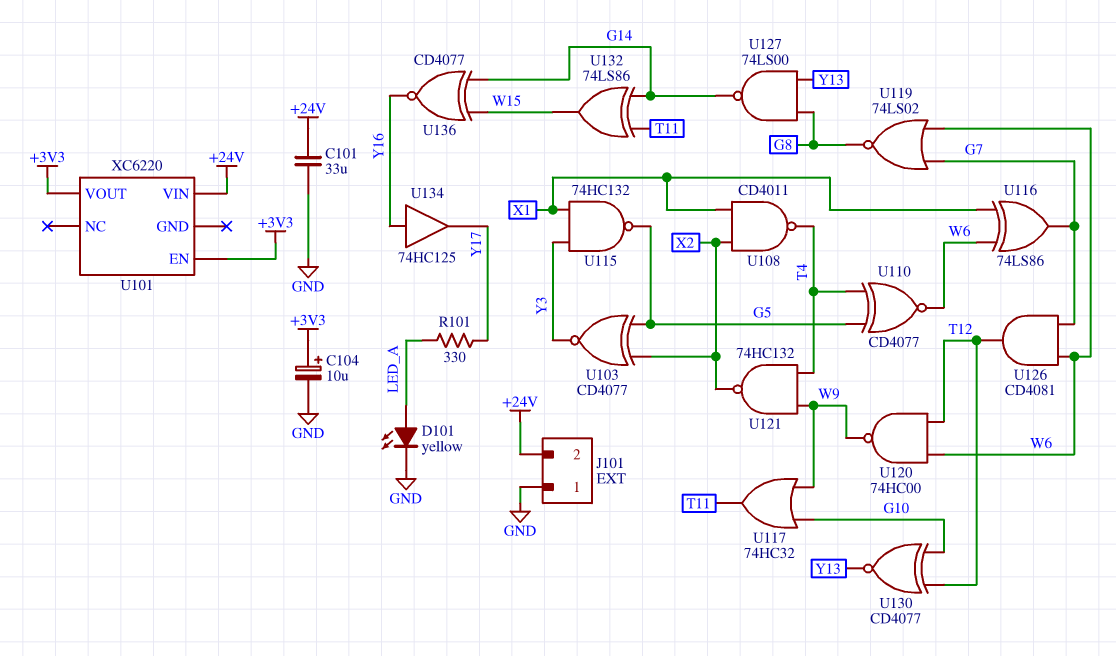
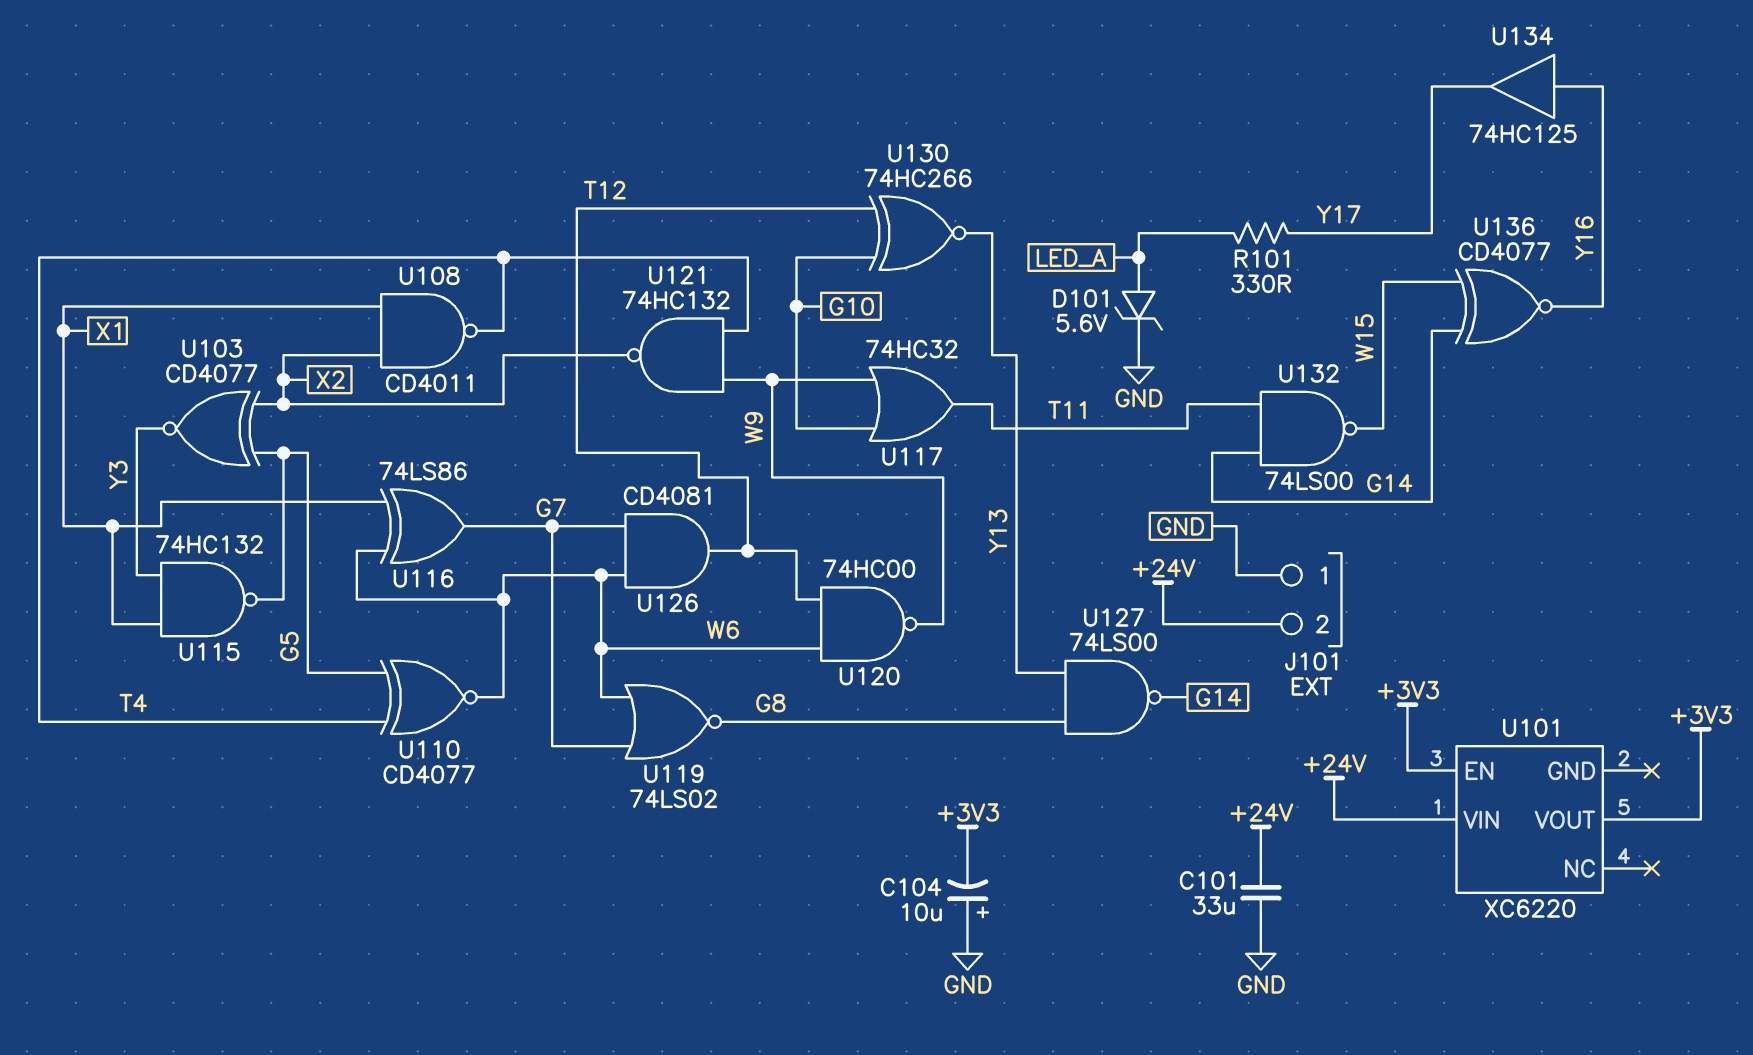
C104: 10uF (plus +3V3, minus GND) -> 10uF (plus GND, minus +3V3)
D101: LED yellow (A LED_A, K GND) -> zener 5.6V (A LED_A, K GND)
U130: XNOR CD4077 (in G10, in T12, out Y13) -> XNOR 74HC266 (in G10, in T12, out Y13)
U132: XOR 74LS86 (in G14, in T11, out W15) -> NAND 74LS00 (in G14, in T11, out W15)

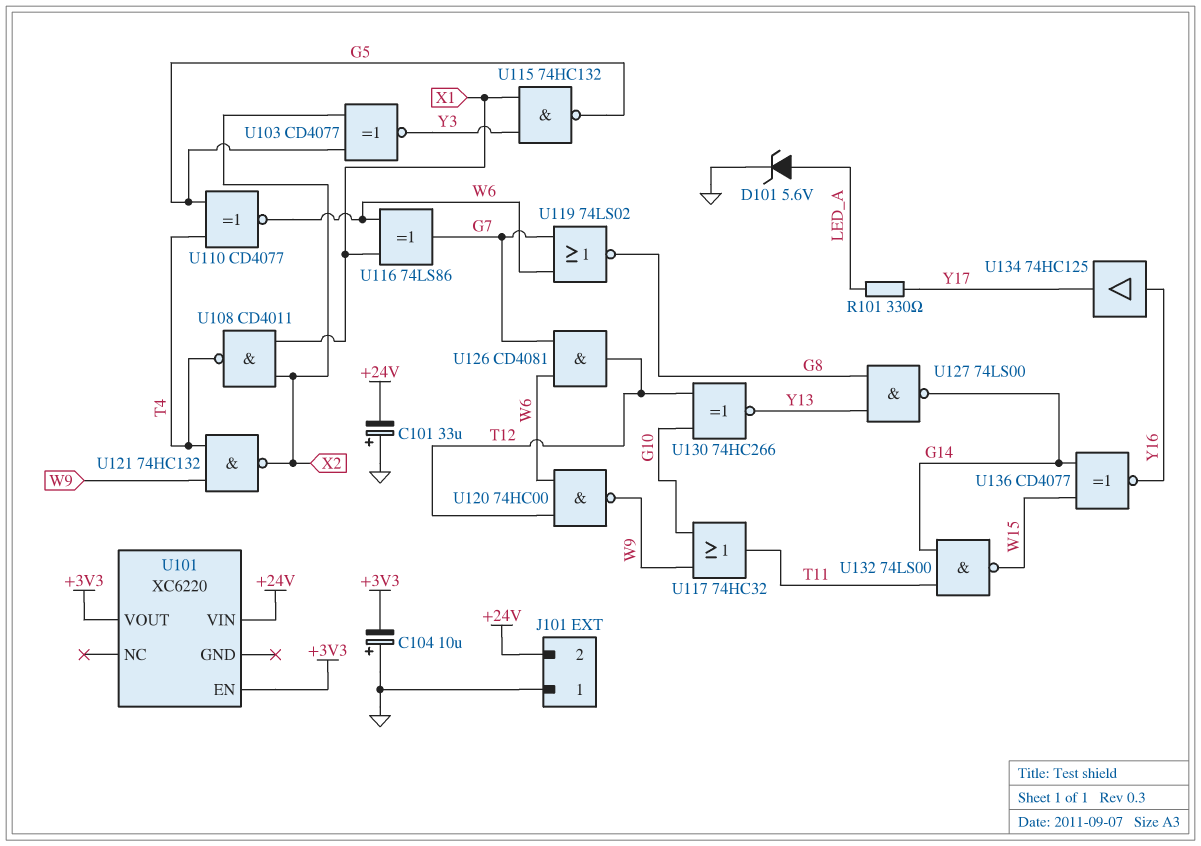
C101: 33uF (+24V, GND) -> 33uF (plus GND, minus +24V)

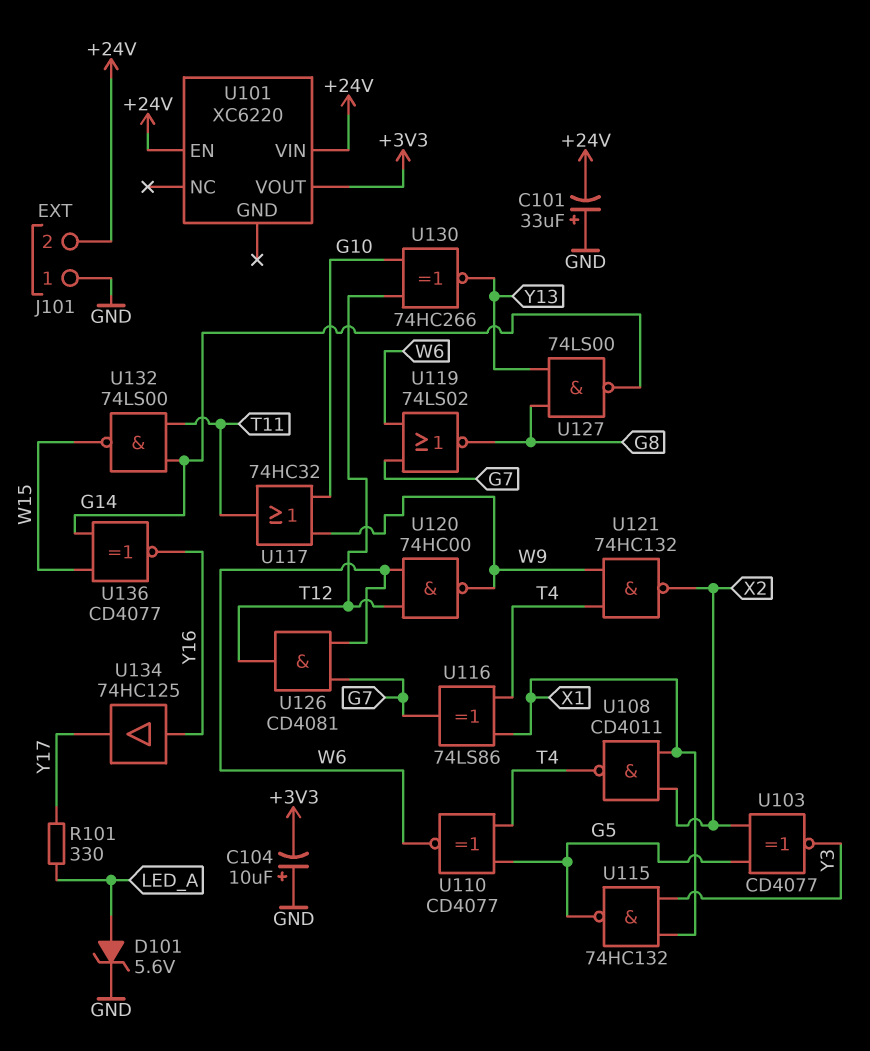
U101 pin EN: +3V3 -> +24V
U116: XOR 74LS86 (in W6, in X1, out G7) -> XOR 74LS86 (in T4, in X1, out G7)

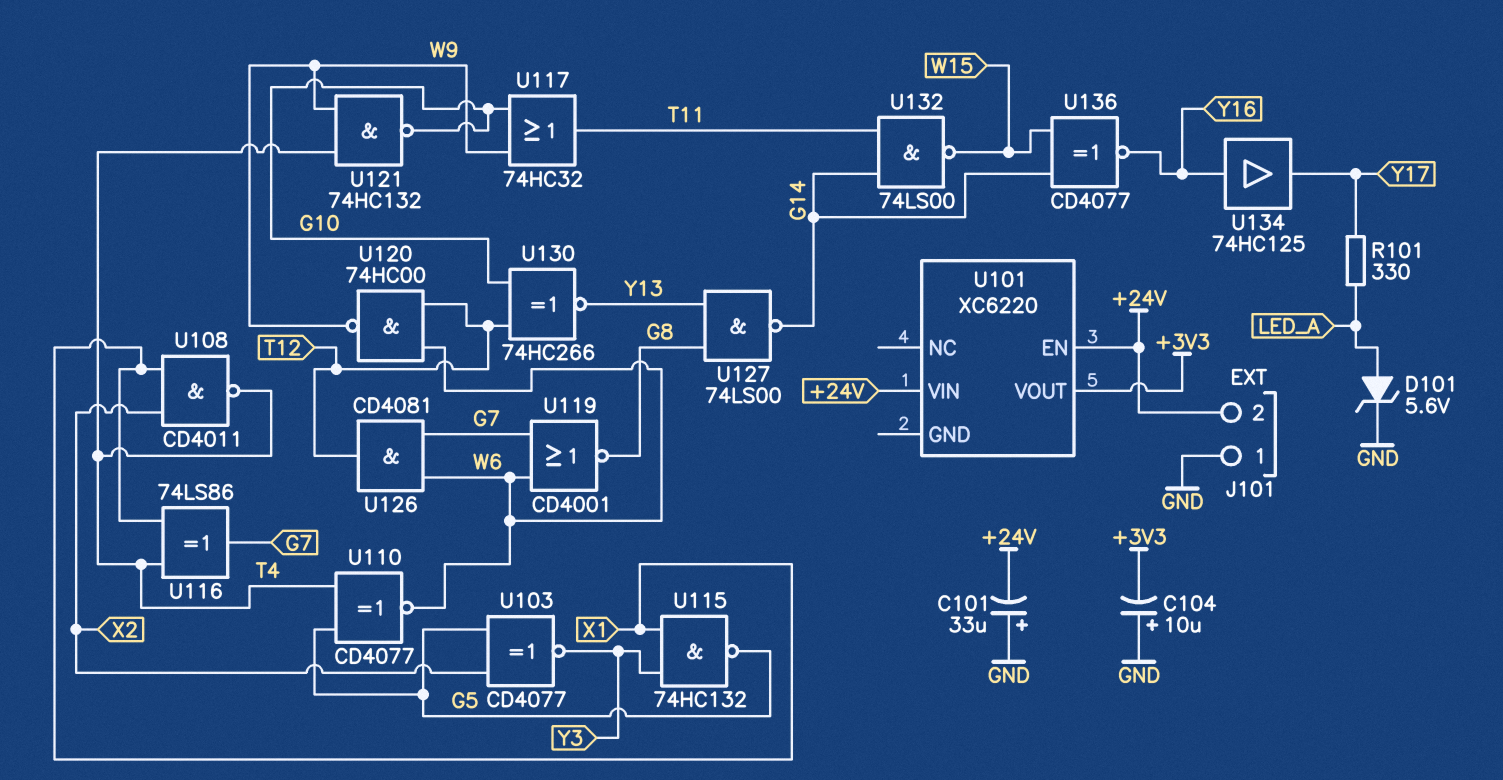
U119: NOR 74LS02 (in G7, in W6, out G8) -> NOR CD4001 (in G7, in W6, out G8)
U121: NAND 74HC132 (in T4, in W9, out X2) -> NAND 74HC132 (in T4, in W9, out G10)

